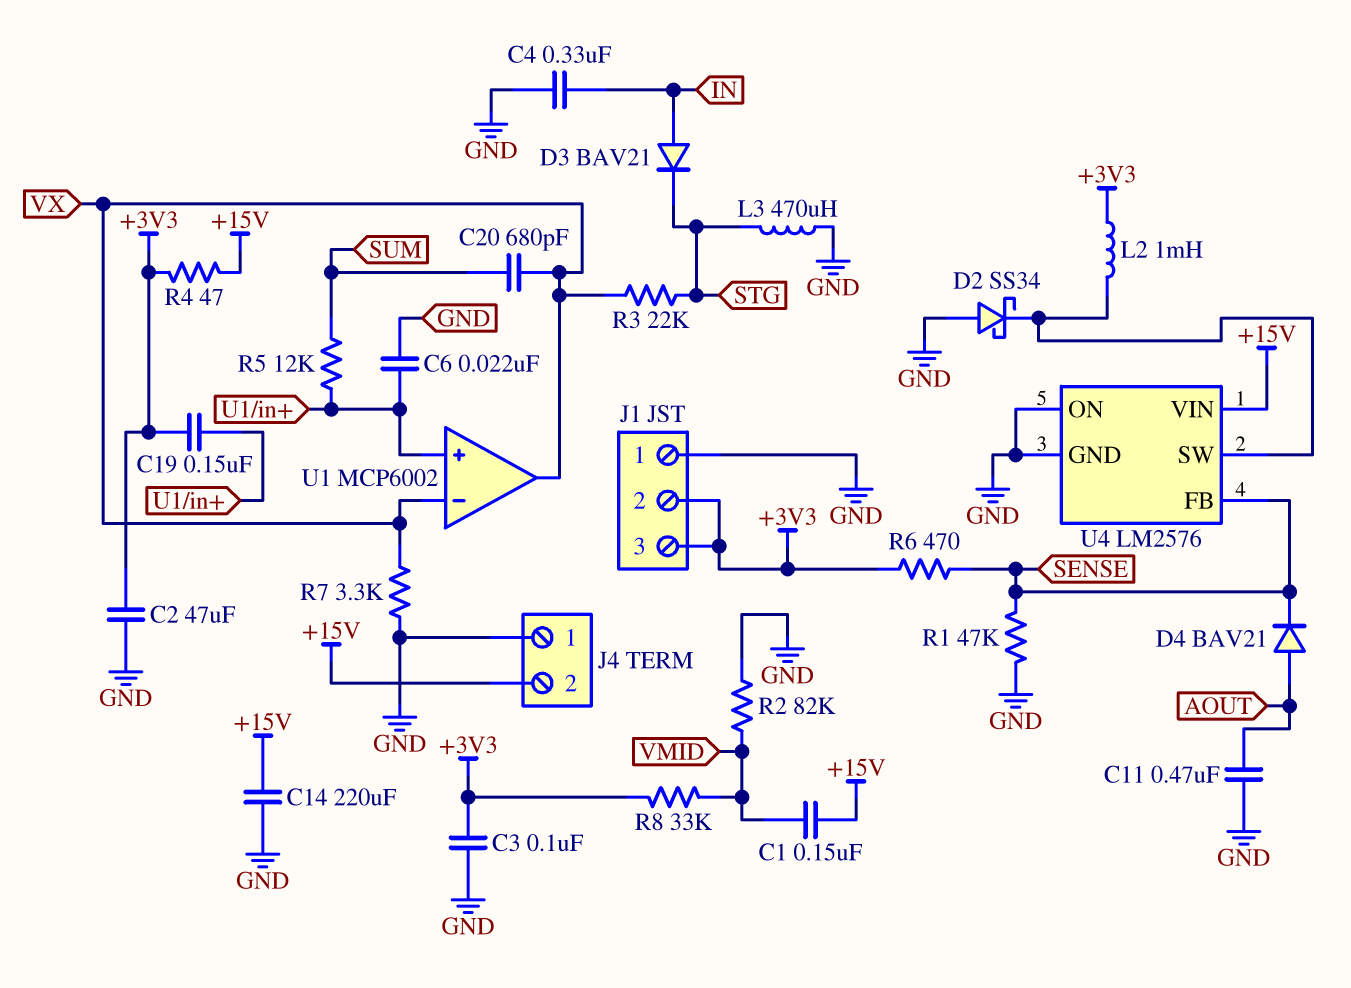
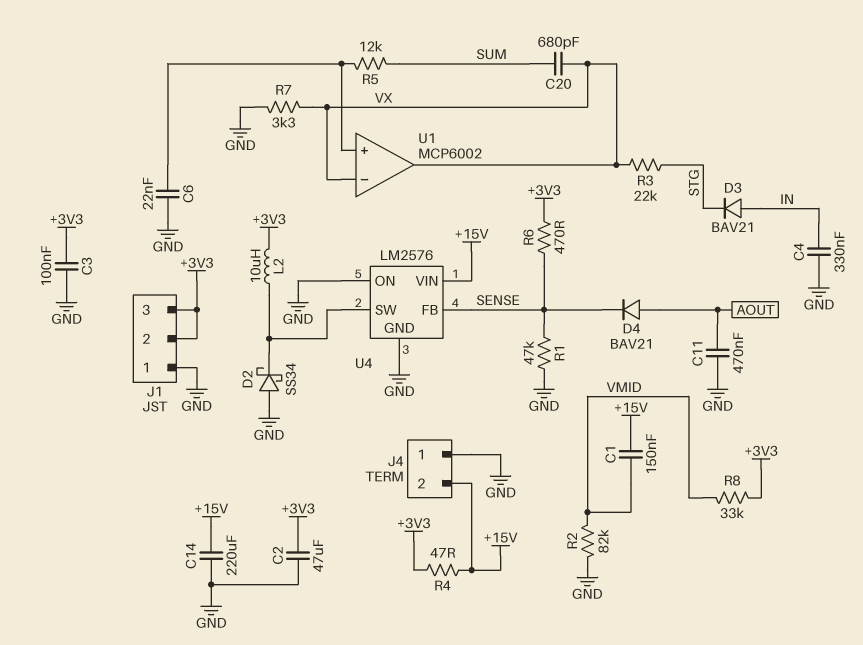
C19: 150nF (+3V3, U1/in+) -> none
L2: 1mH (+3V3, U4/SW) -> 10uH (+3V3, U4/SW)
L3: 470uH (GND, STG) -> none

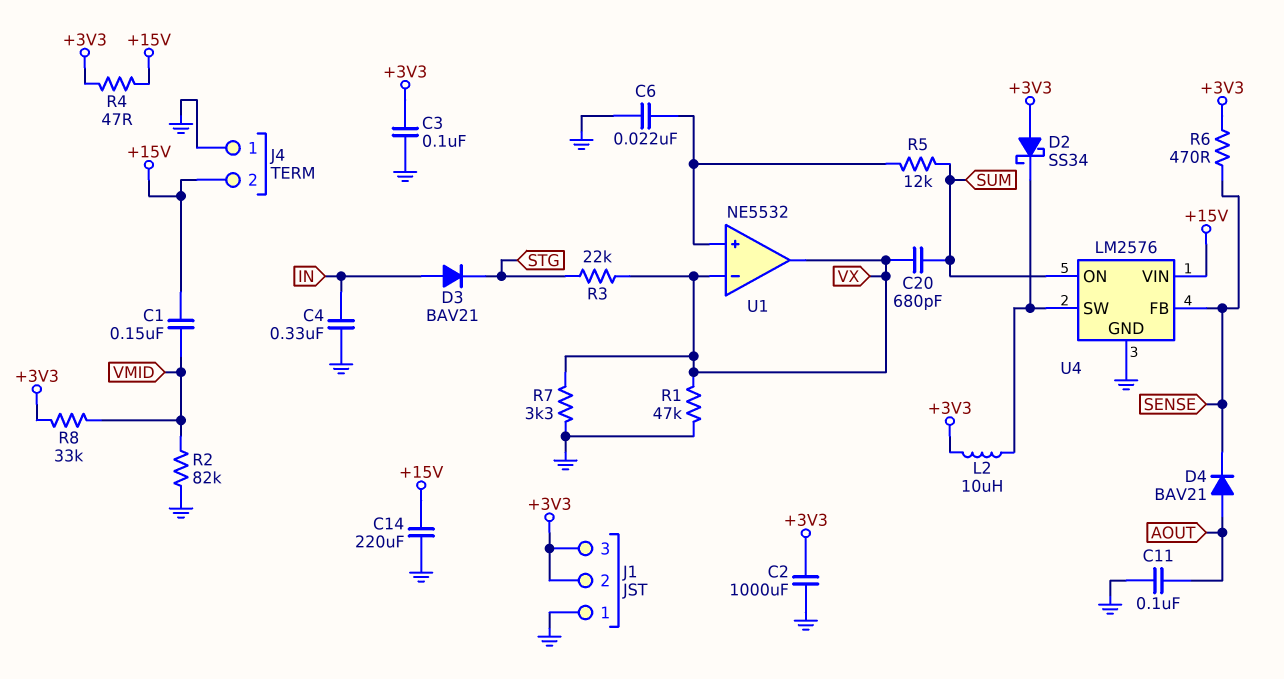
C2: 47uF (+3V3, GND) -> 1000uF (+3V3, GND)
C11: 470nF (AOUT, GND) -> 100nF (AOUT, GND)
D2: schottky SS34 (A GND, K U4/SW) -> schottky SS34 (A +3V3, K U4/SW)
R1: 47k (GND, SENSE) -> 47k (GND, VX)
U1: MCP6002 -> NE5532
U4 pin ON: GND -> SUM

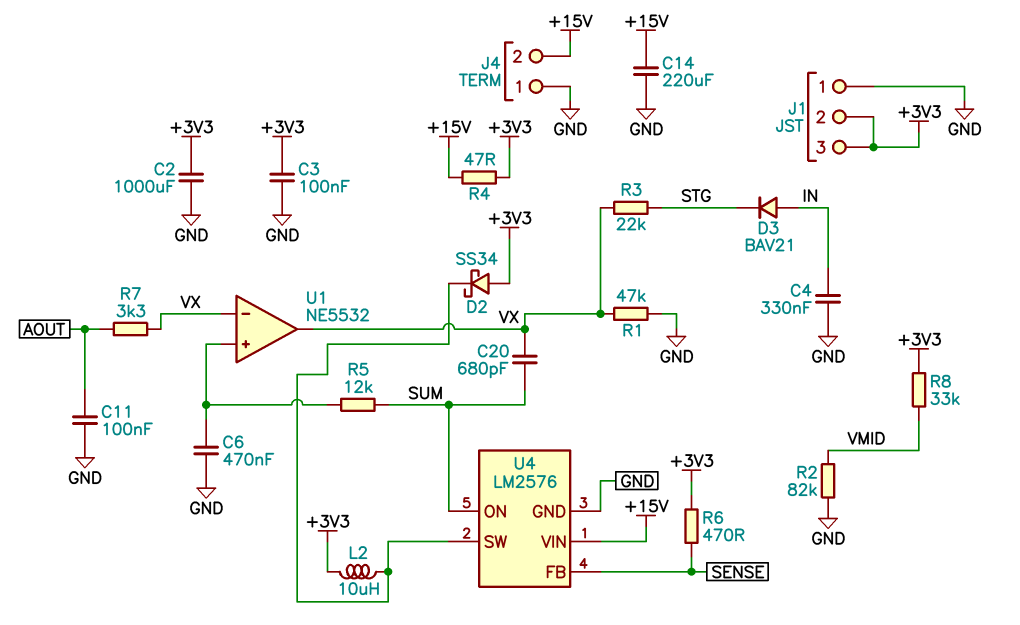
C1: 150nF (+15V, VMID) -> none
C6: 22nF (GND, U1/in+) -> 470nF (GND, U1/in+)
D4: diode BAV21 (A AOUT, K SENSE) -> none
R7: 3.3k (GND, VX) -> 3.3k (AOUT, VX)

